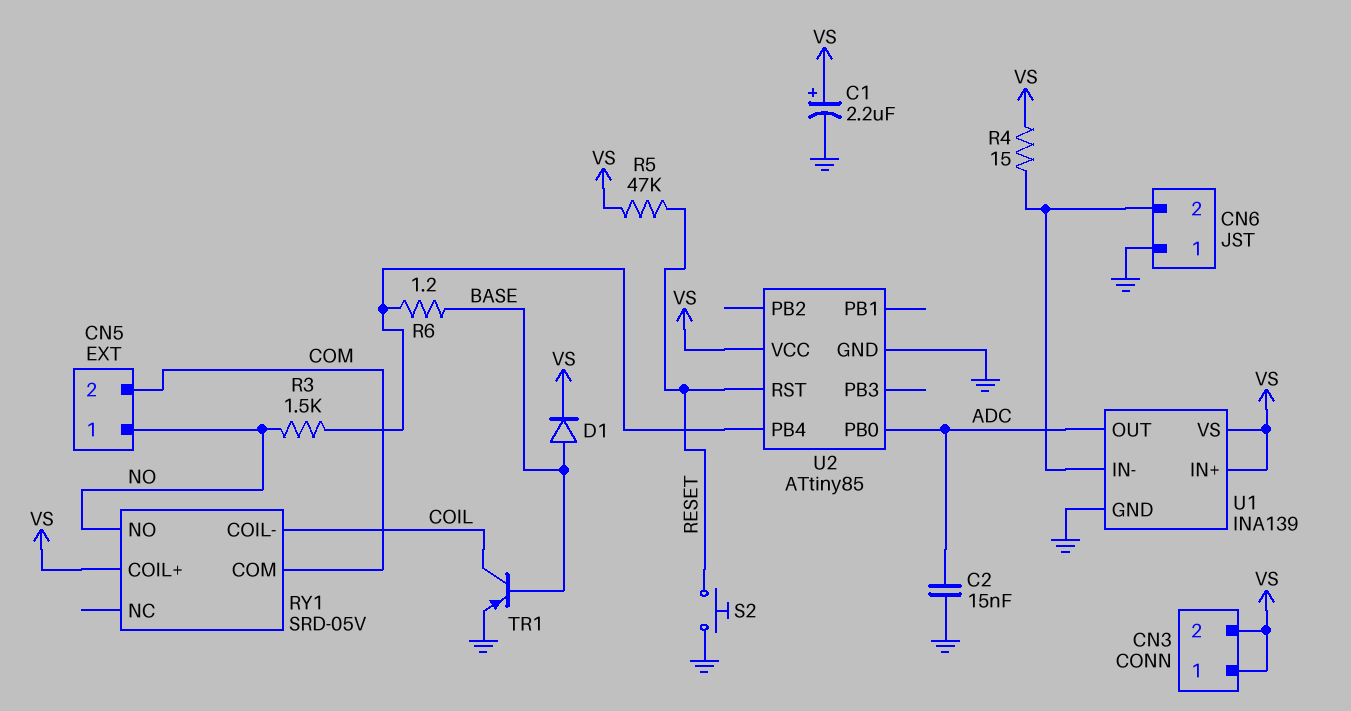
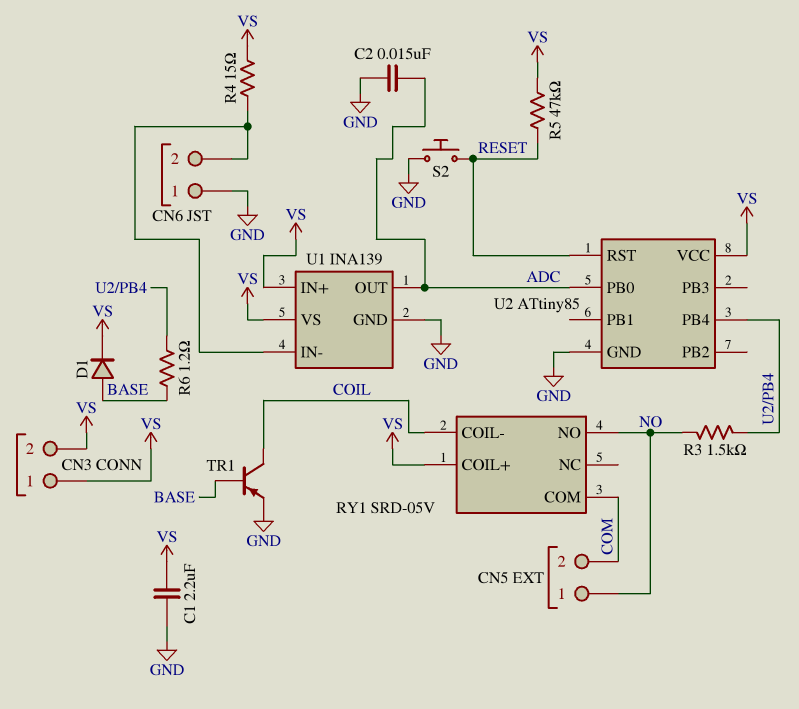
C1: 2.2uF (plus VS, minus GND) -> 2.2uF (GND, VS)

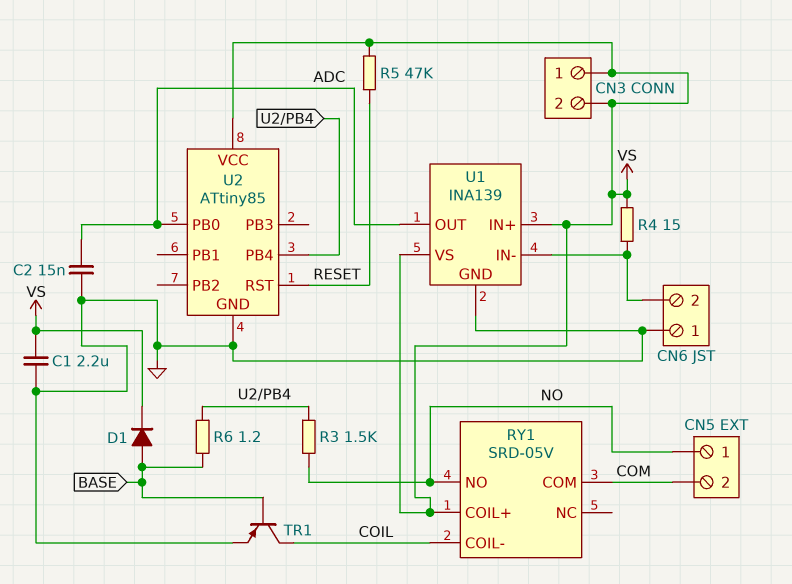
S2: button (GND, RESET) -> none

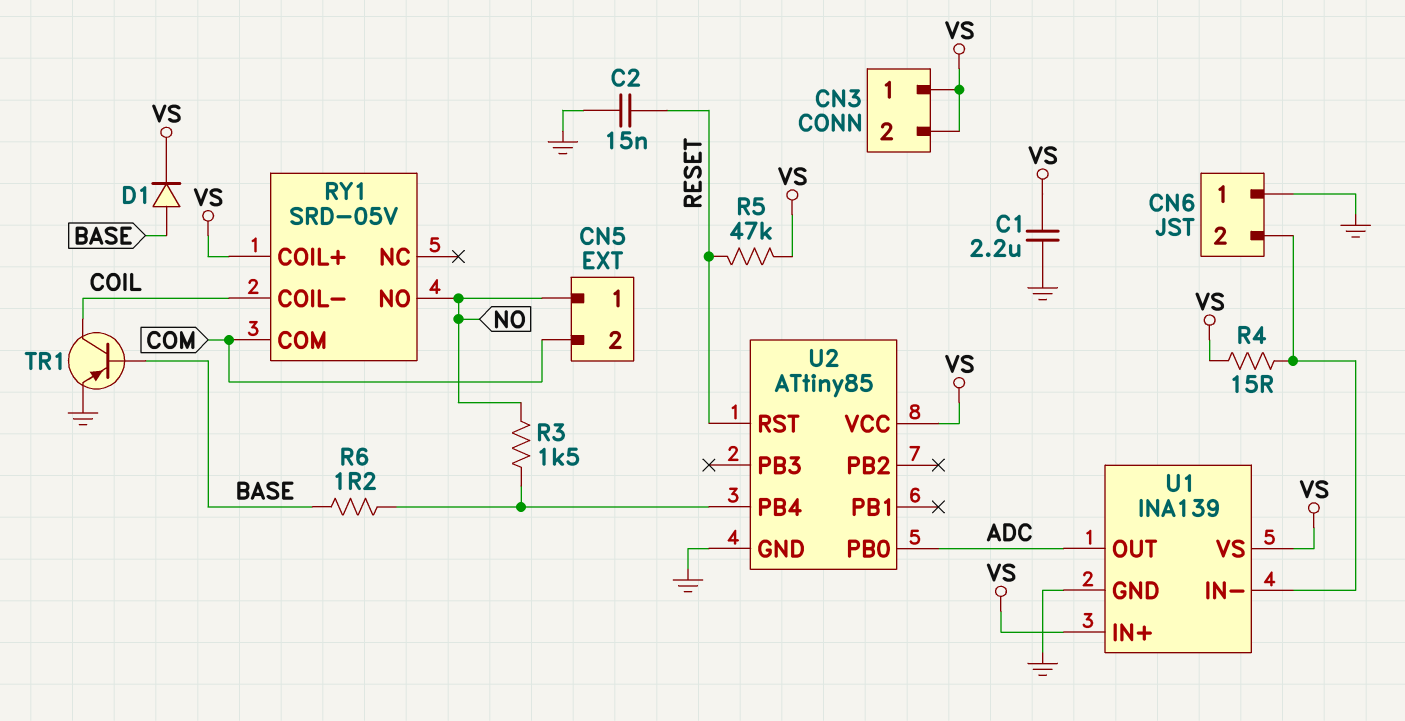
C2: 15nF (ADC, GND) -> 15nF (GND, RESET)

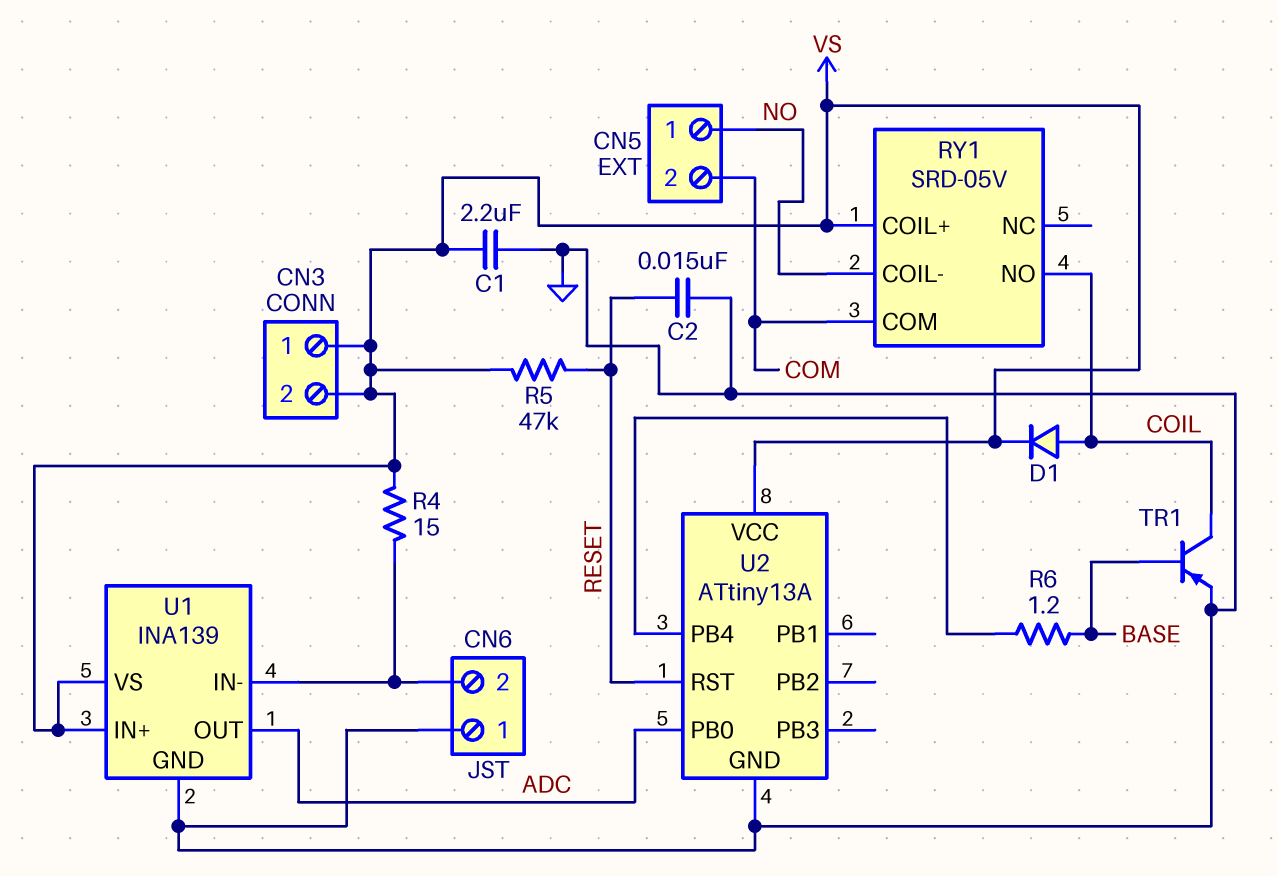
D1: diode (A BASE, K VS) -> diode (A COIL, K VS)
R3: 1.5k (NO, U2/PB4) -> none
RY1 pin COIL-: COIL -> NO
RY1 pin NO: NO -> COIL
U2: ATtiny85 -> ATtiny13A

